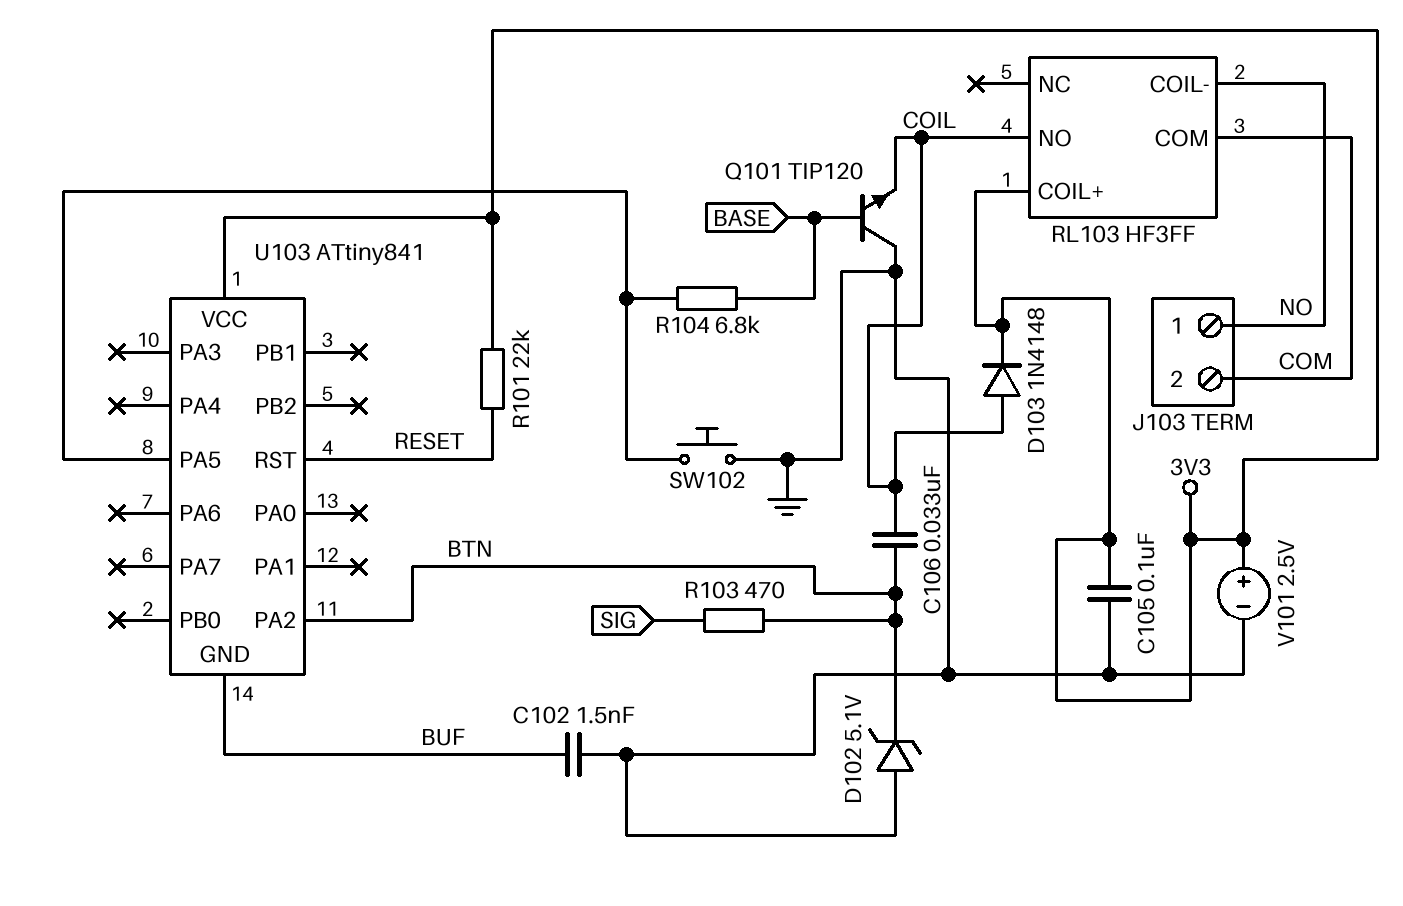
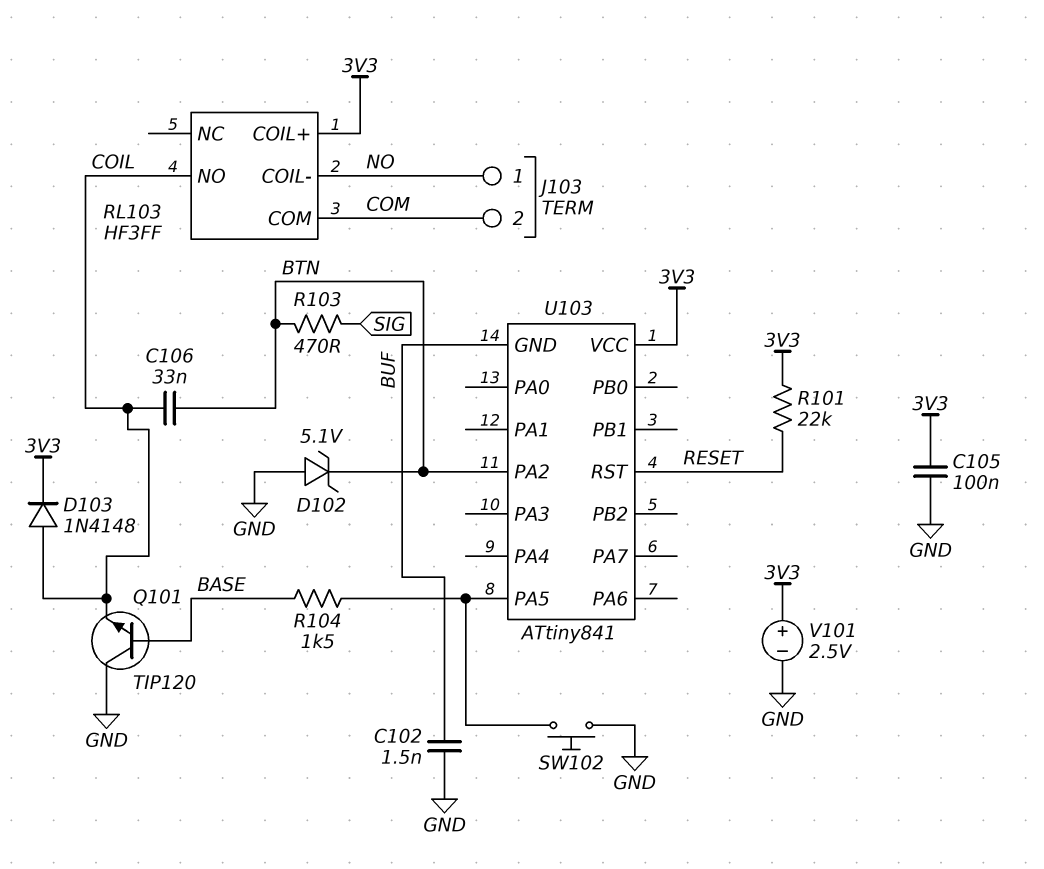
R104: 6.8k (BASE, U103/PA5) -> 1.5k (BASE, U103/PA5)

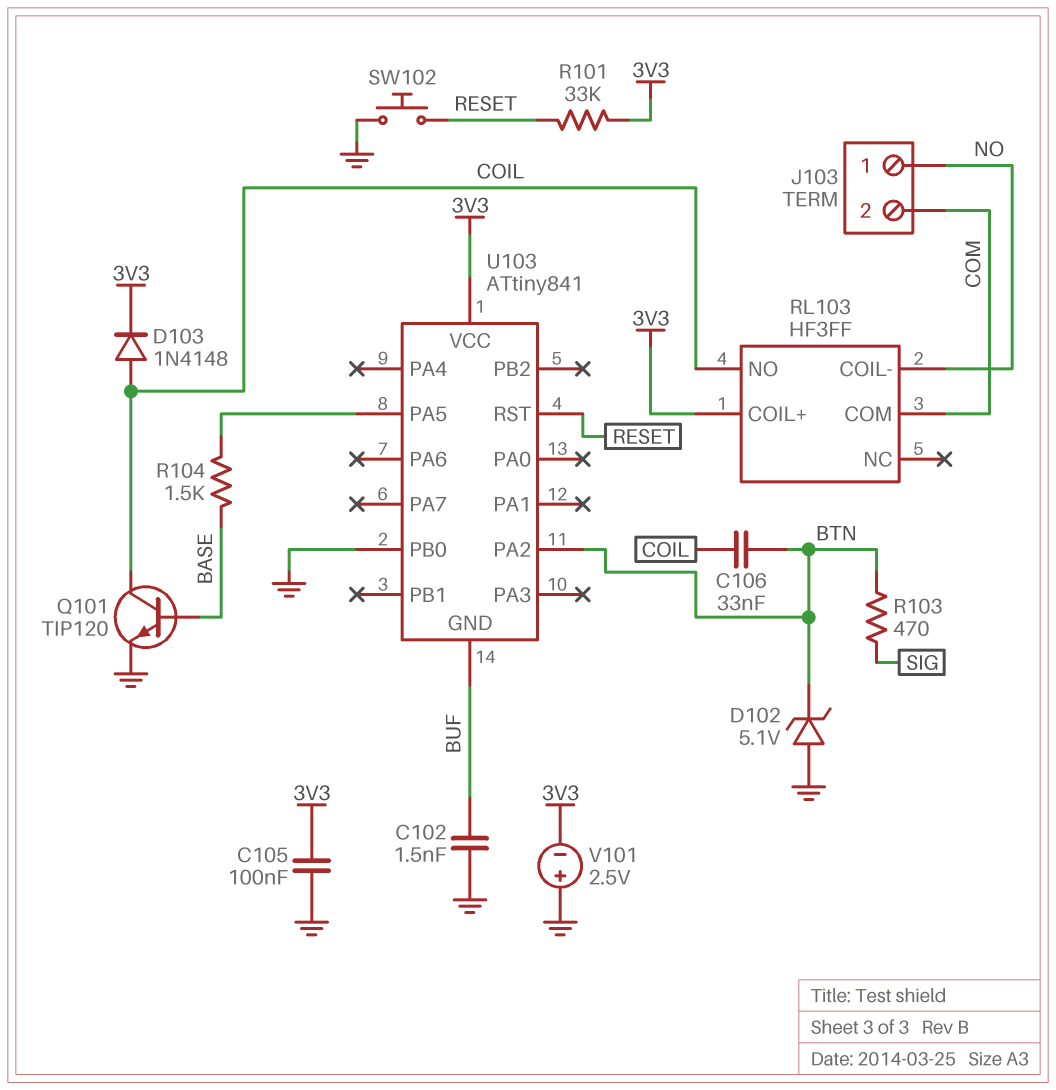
Q101: NPN TIP120 (B BASE, C GND, E COIL) -> NPN TIP120 (B BASE, C COIL, E GND)
R101: 22k (3V3, RESET) -> 33k (3V3, RESET)
SW102: button (GND, U103/PA5) -> button (GND, RESET)
U103 pin PB0: none -> GND
V101: 2.5V (plus 3V3, minus GND) -> 2.5V (plus GND, minus 3V3)

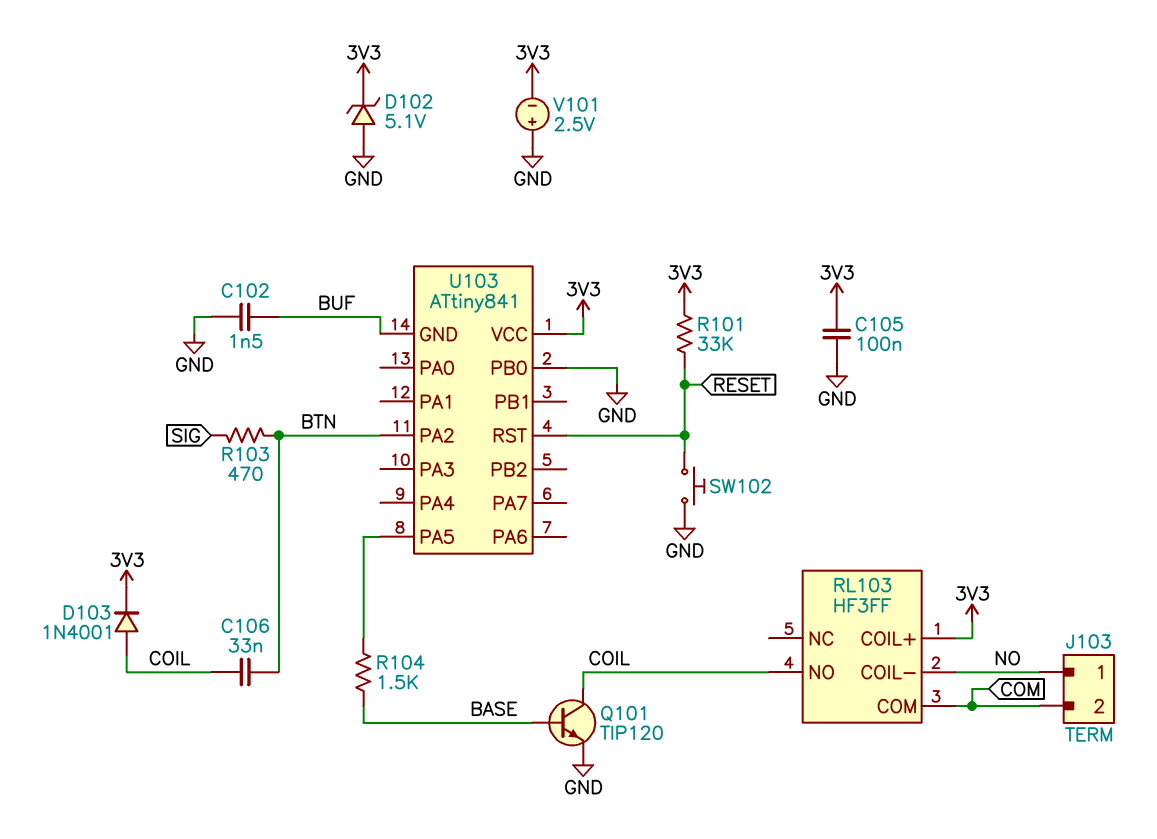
D102: zener 5.1V (A GND, K BTN) -> zener 5.1V (A GND, K 3V3)
D103: diode 1N4148 (A COIL, K 3V3) -> diode 1N4001 (A COIL, K 3V3)

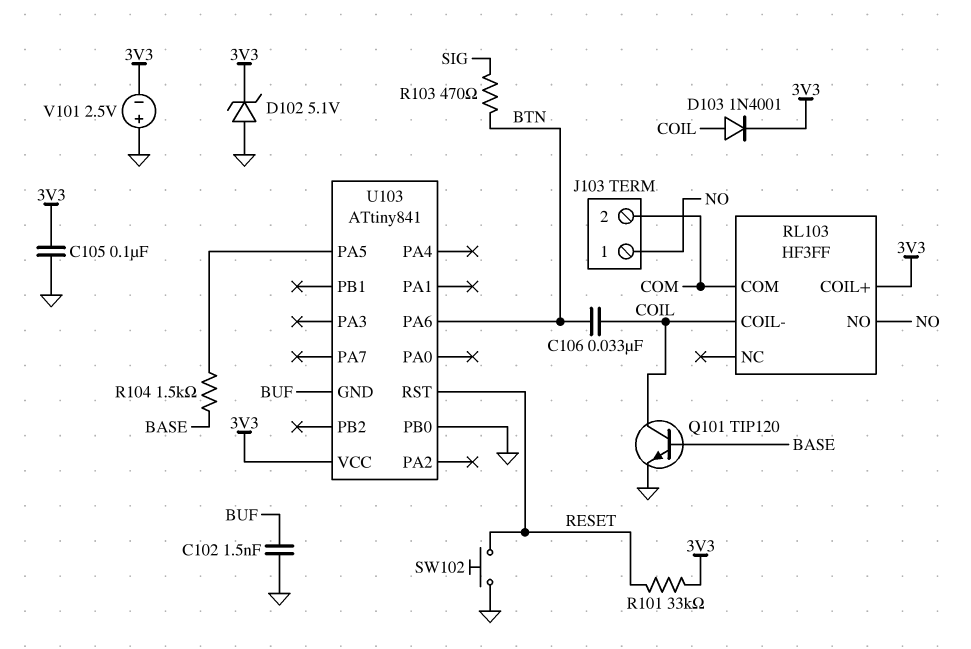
RL103 pin COIL-: NO -> COIL
RL103 pin NO: COIL -> NO
U103 pin PA2: BTN -> none
U103 pin PA6: none -> BTN

